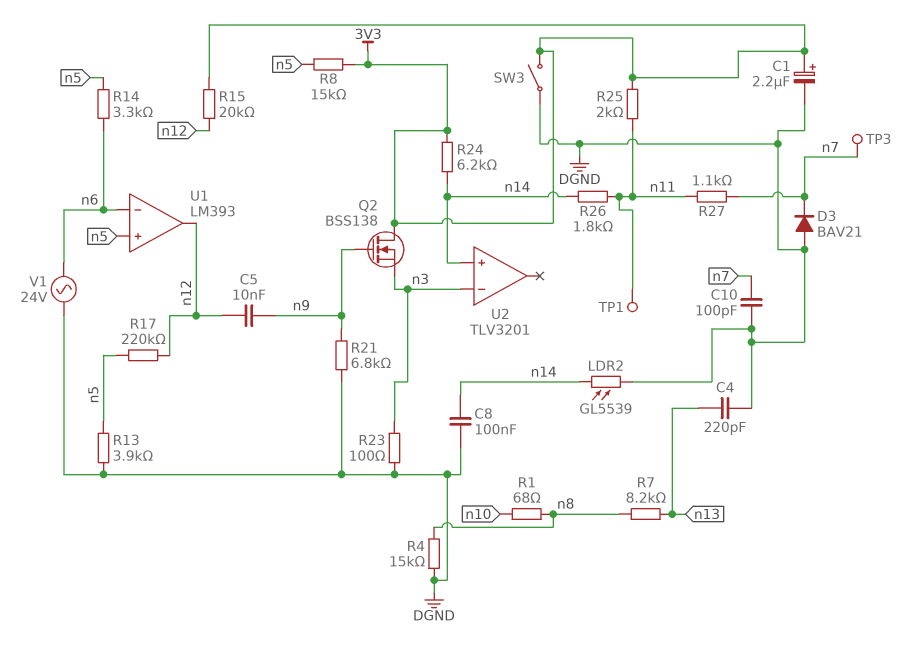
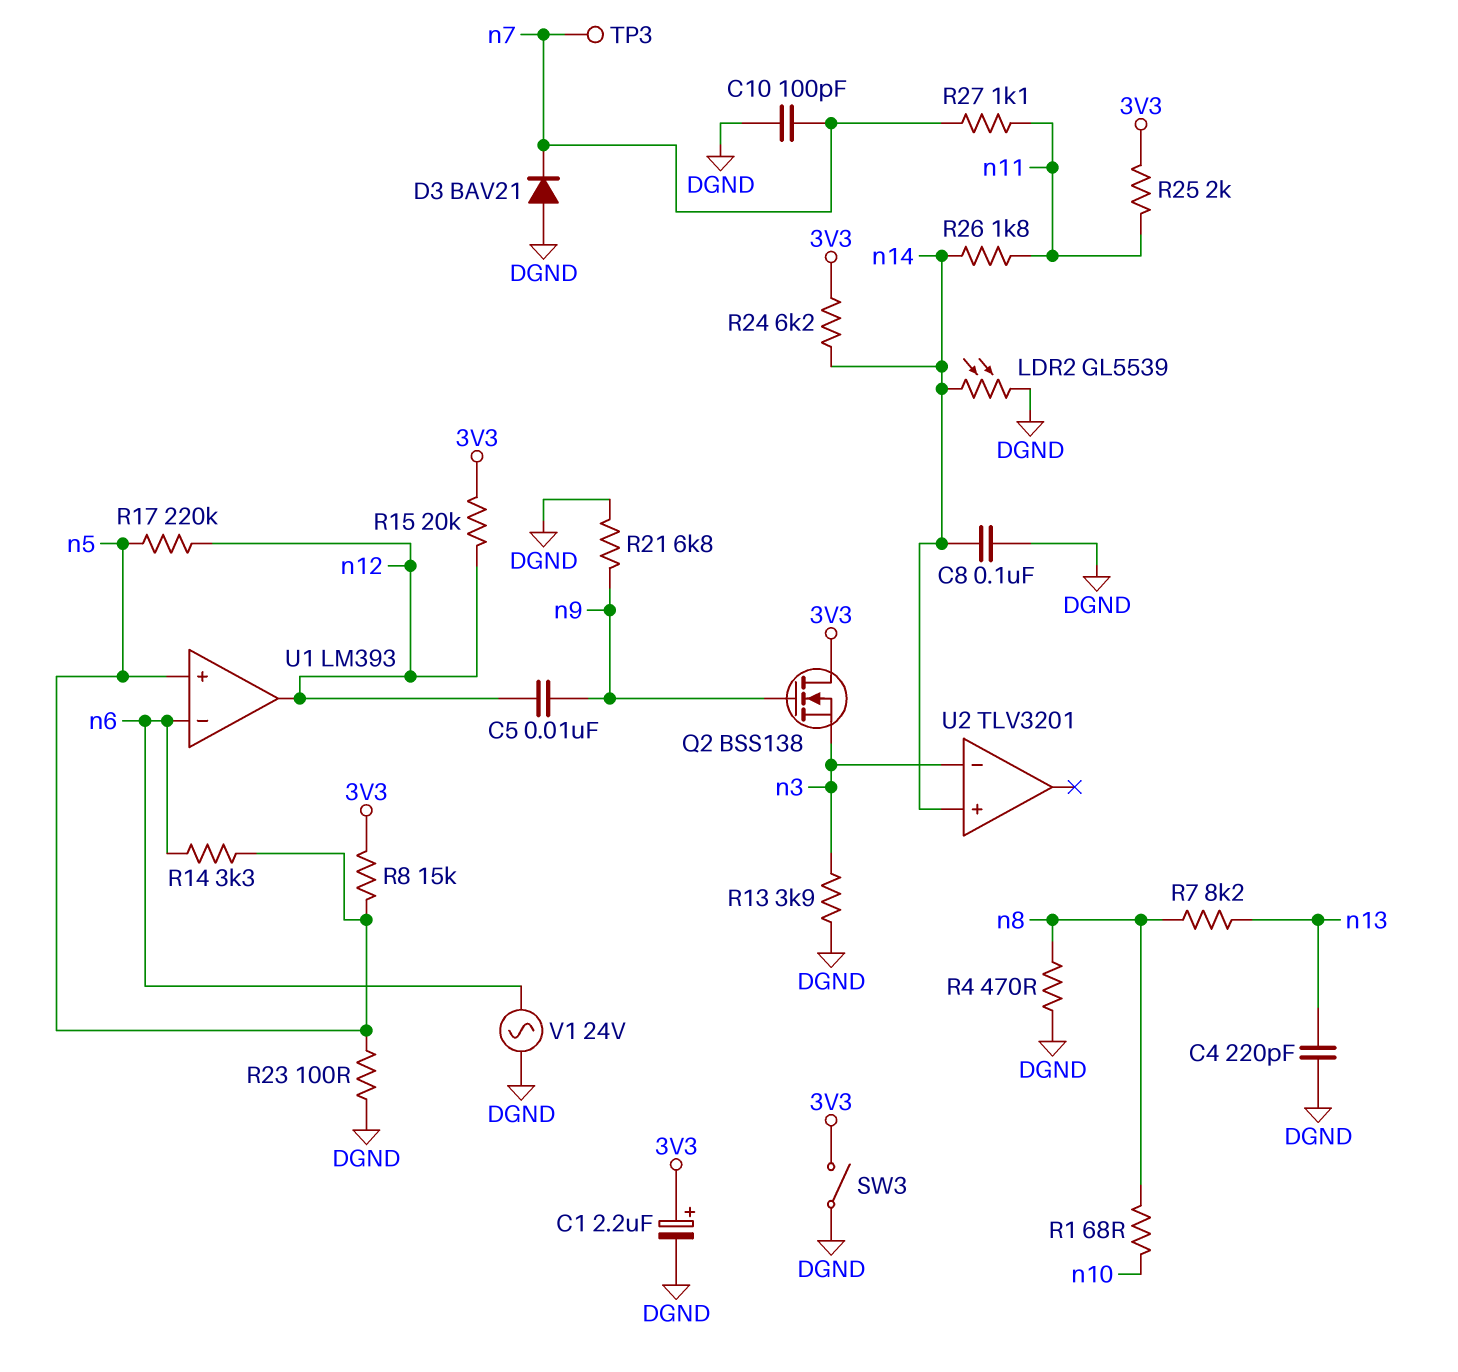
R4: 15k (DGND, n8) -> 470 (DGND, n8)
R13: 3.9k (DGND, n5) -> 3.9k (DGND, n3)
R23: 100 (DGND, n3) -> 100 (DGND, n5)
TP1: test point (n11) -> none

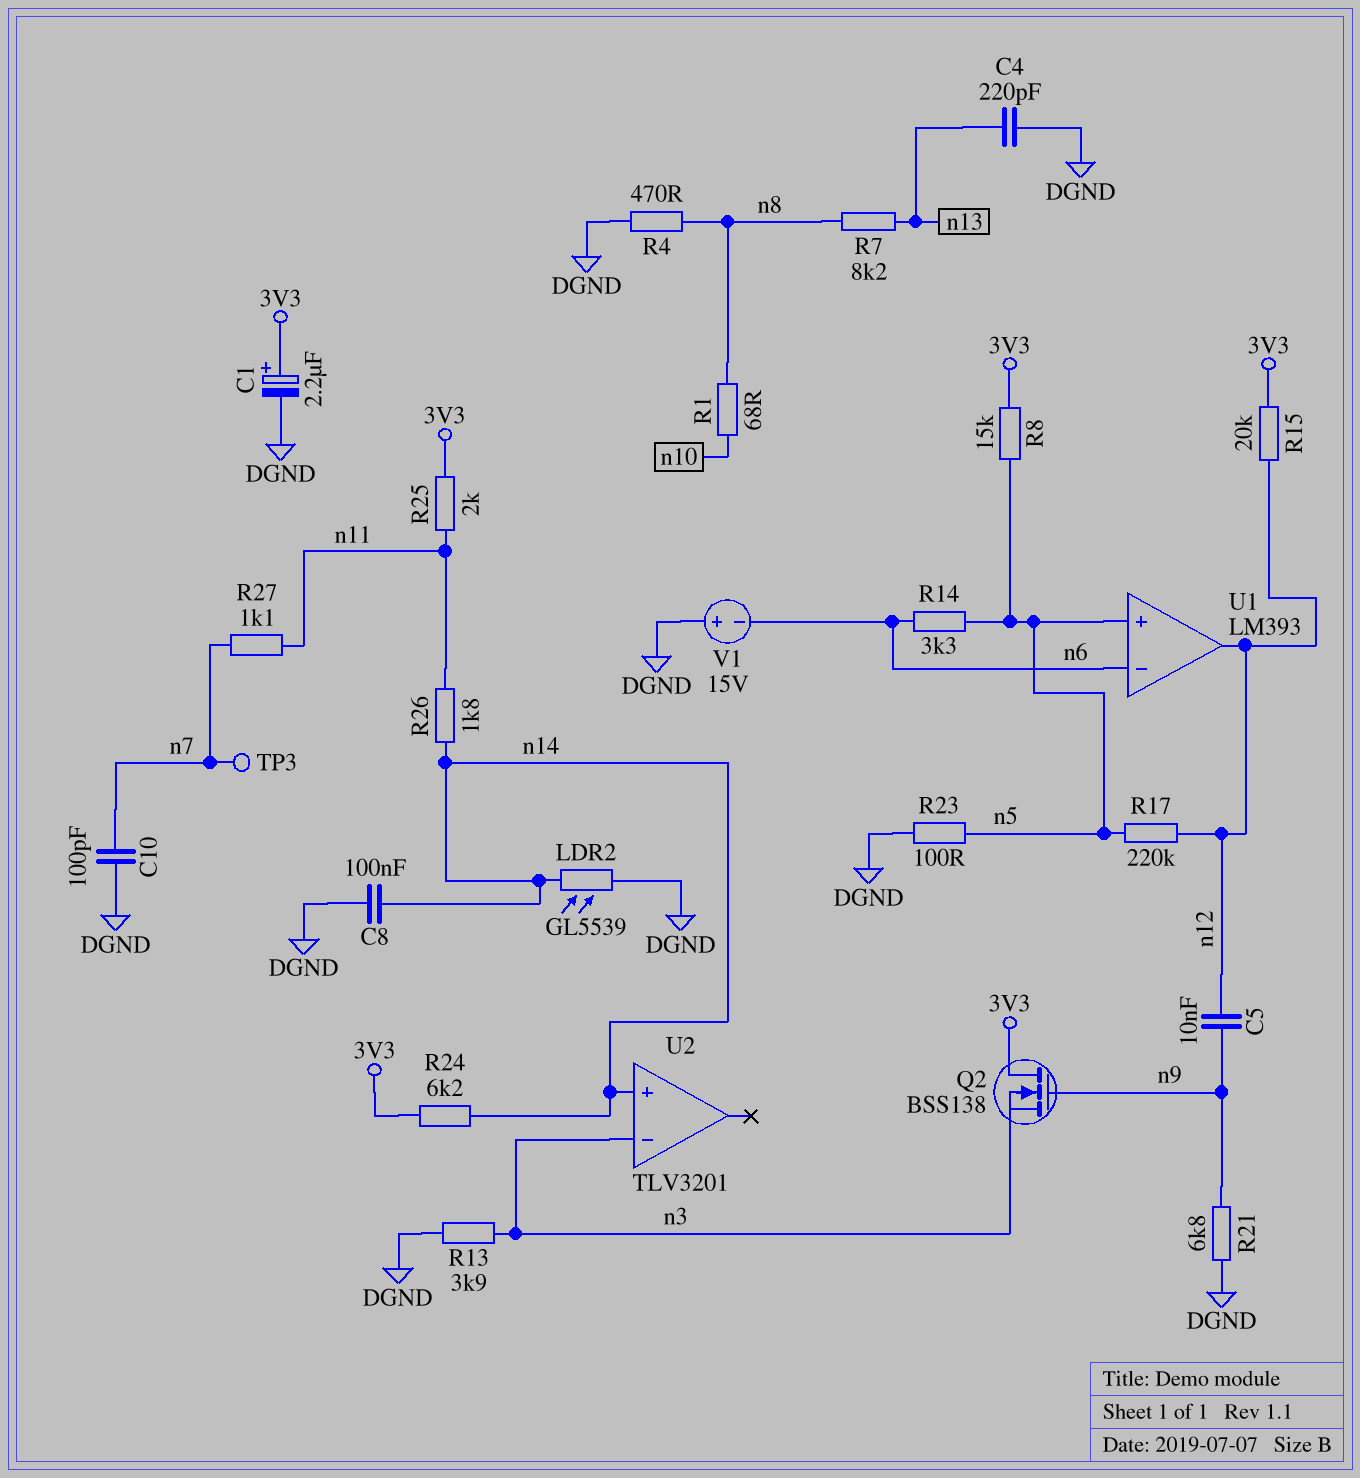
D3: diode BAV21 (A DGND, K n7) -> none
SW3: switch (3V3, DGND) -> none
V1: AC 24V (DGND, n6) -> 15V (plus DGND, minus n6)

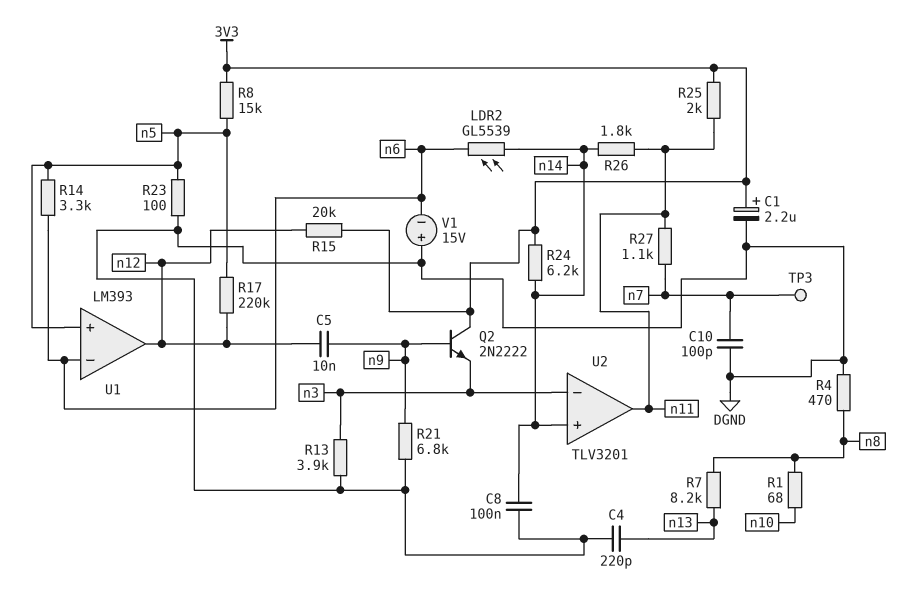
LDR2: GL5539 (DGND, n14) -> GL5539 (n6, n14)
Q2: NMOS BSS138 (G n9, D 3V3, S n3) -> NPN 2N2222 (B n9, C 3V3, E n3)
U2 pin out: none -> n11

